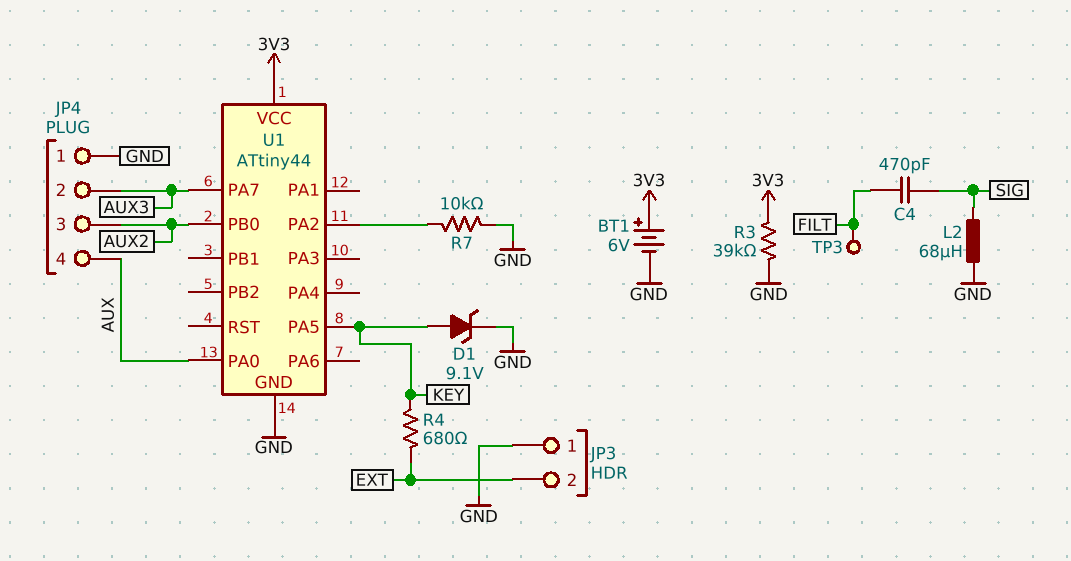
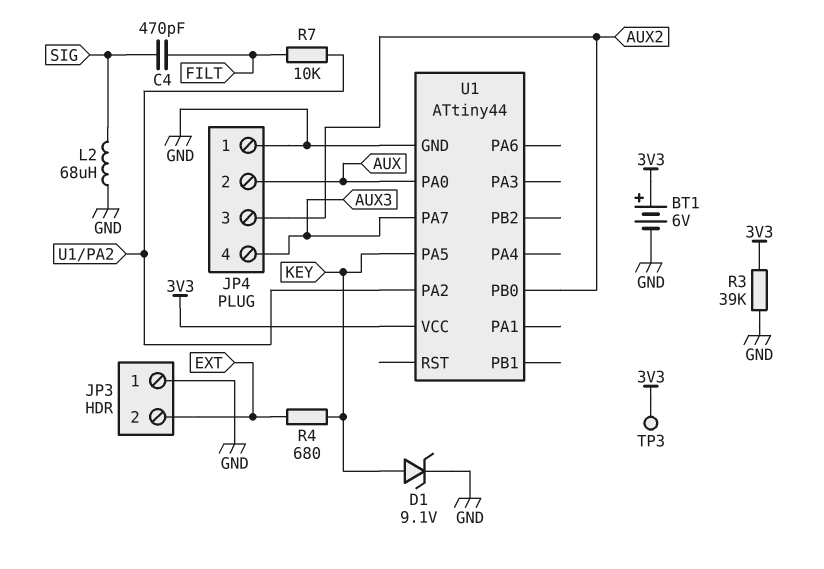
JP4 pin 2: AUX3 -> AUX
JP4 pin 4: AUX -> AUX3
R7: 10k (GND, U1/PA2) -> 10k (FILT, U1/PA2)
TP3: test point (FILT) -> test point (3V3)

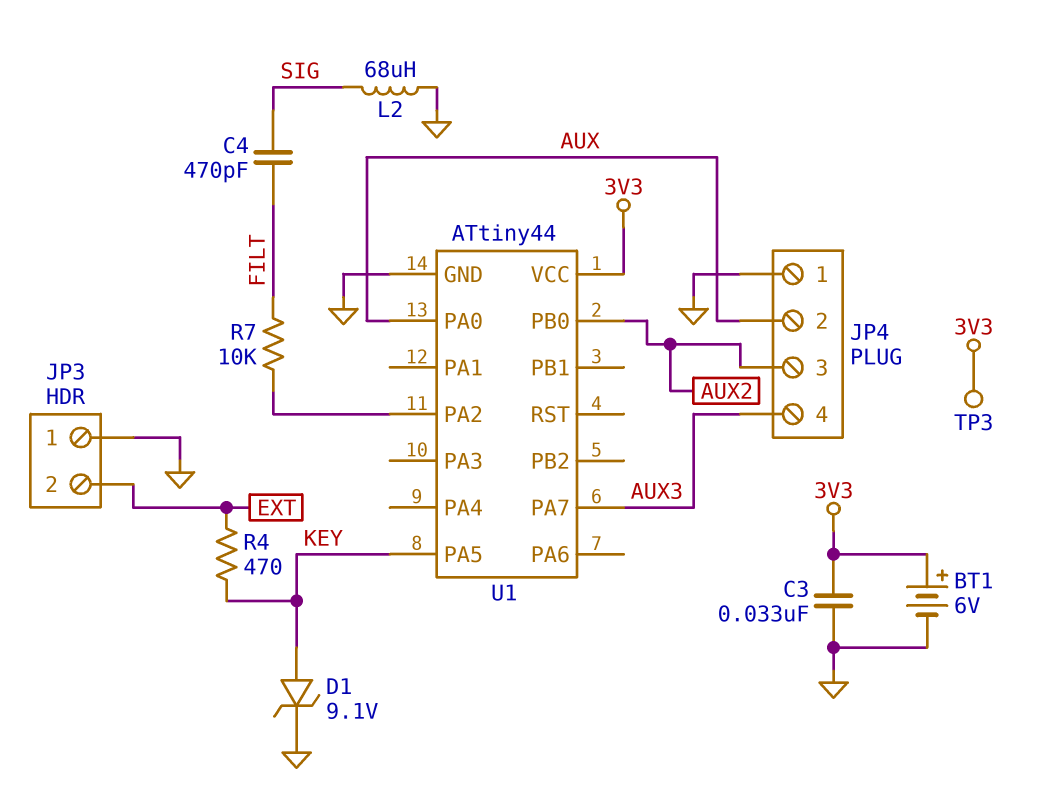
C3: none -> 33nF (3V3, GND)
R3: 39k (3V3, GND) -> none
R4: 680 (EXT, KEY) -> 470 (EXT, KEY)

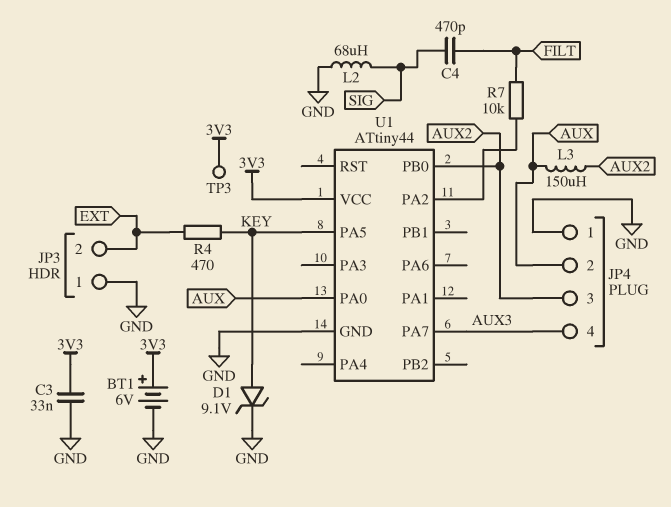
L3: none -> 150uH (AUX, AUX2)

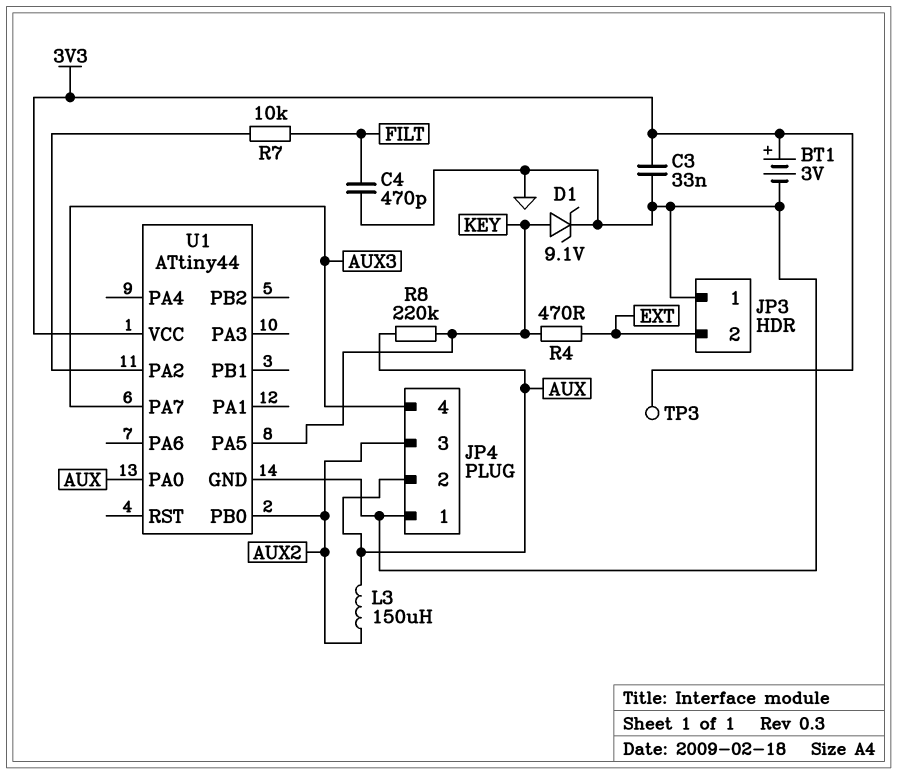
BT1: 6V (plus 3V3, minus GND) -> 3V (plus 3V3, minus GND)
C4: 470pF (FILT, SIG) -> 470pF (FILT, GND)
L2: 68uH (GND, SIG) -> none
R8: none -> 220k (AUX, KEY)

